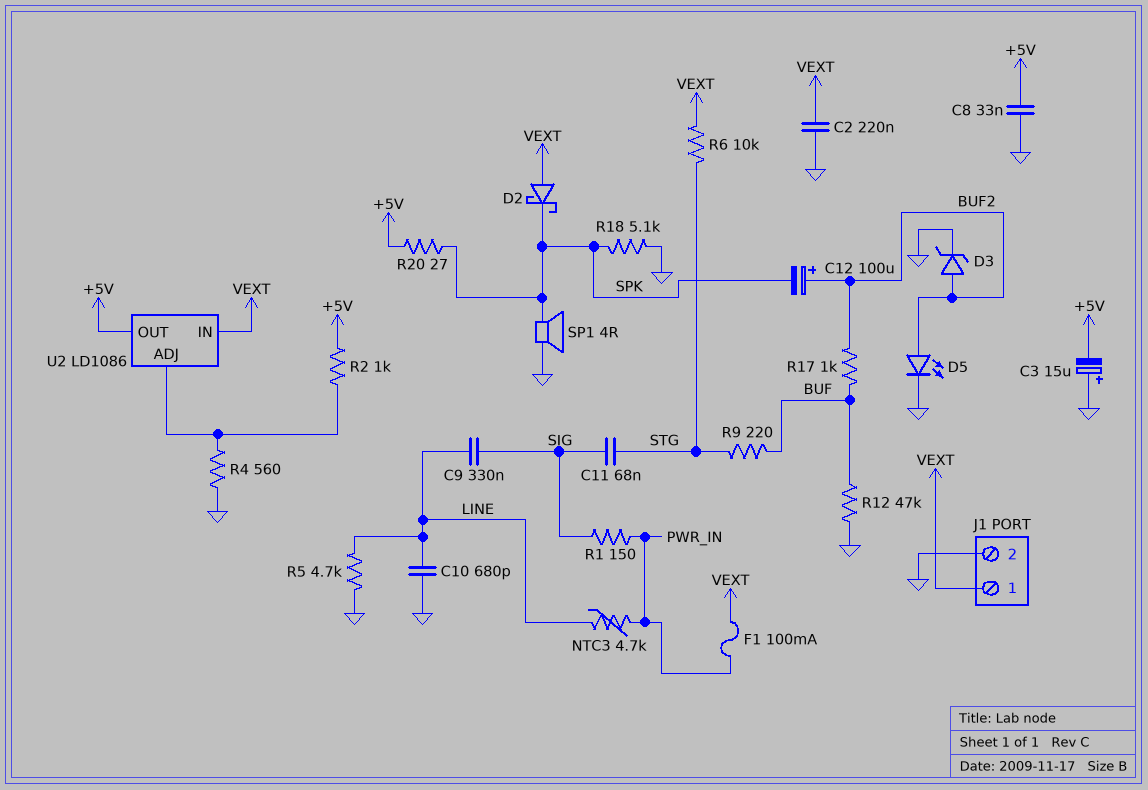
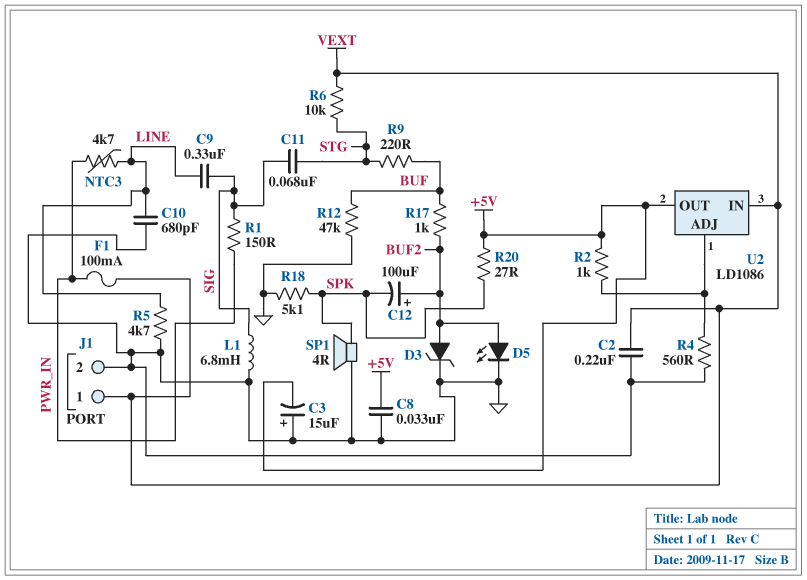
D2: schottky (A VEXT, K SPK) -> none
L1: none -> 6.8mH (GND, SIG)

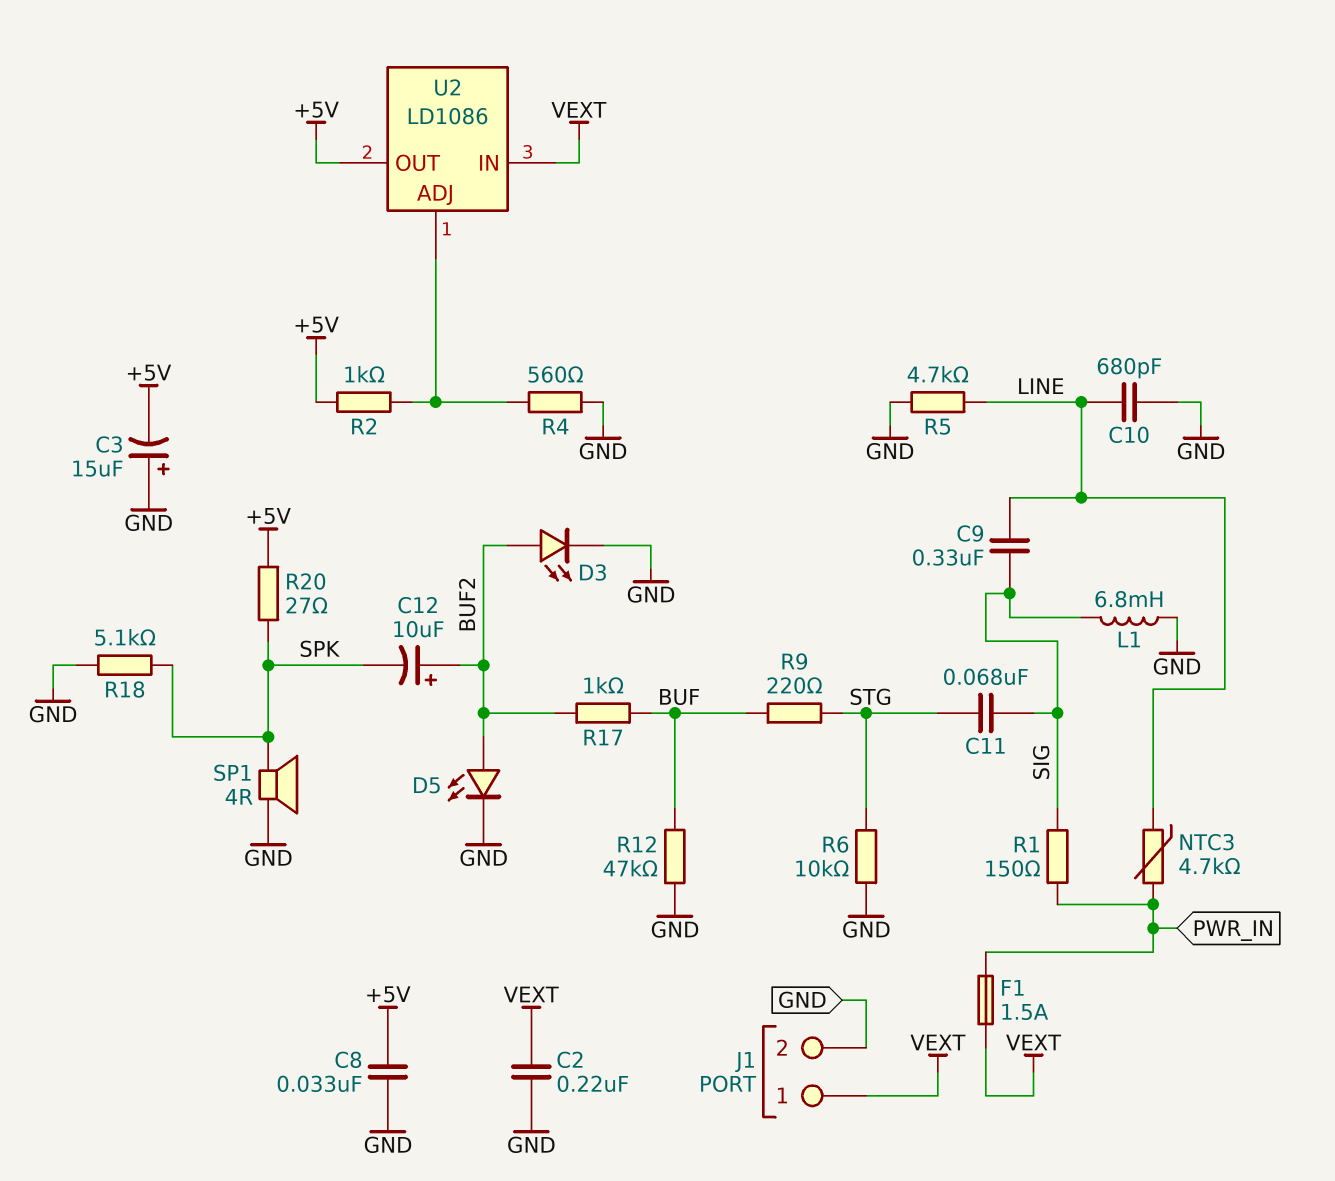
C12: 100uF (plus BUF2, minus SPK) -> 10uF (plus BUF2, minus SPK)
D3: zener (A BUF2, K GND) -> LED (A BUF2, K GND)
F1: 100mA (PWR_IN, VEXT) -> 1.5A (PWR_IN, VEXT)
R6: 10k (STG, VEXT) -> 10k (GND, STG)

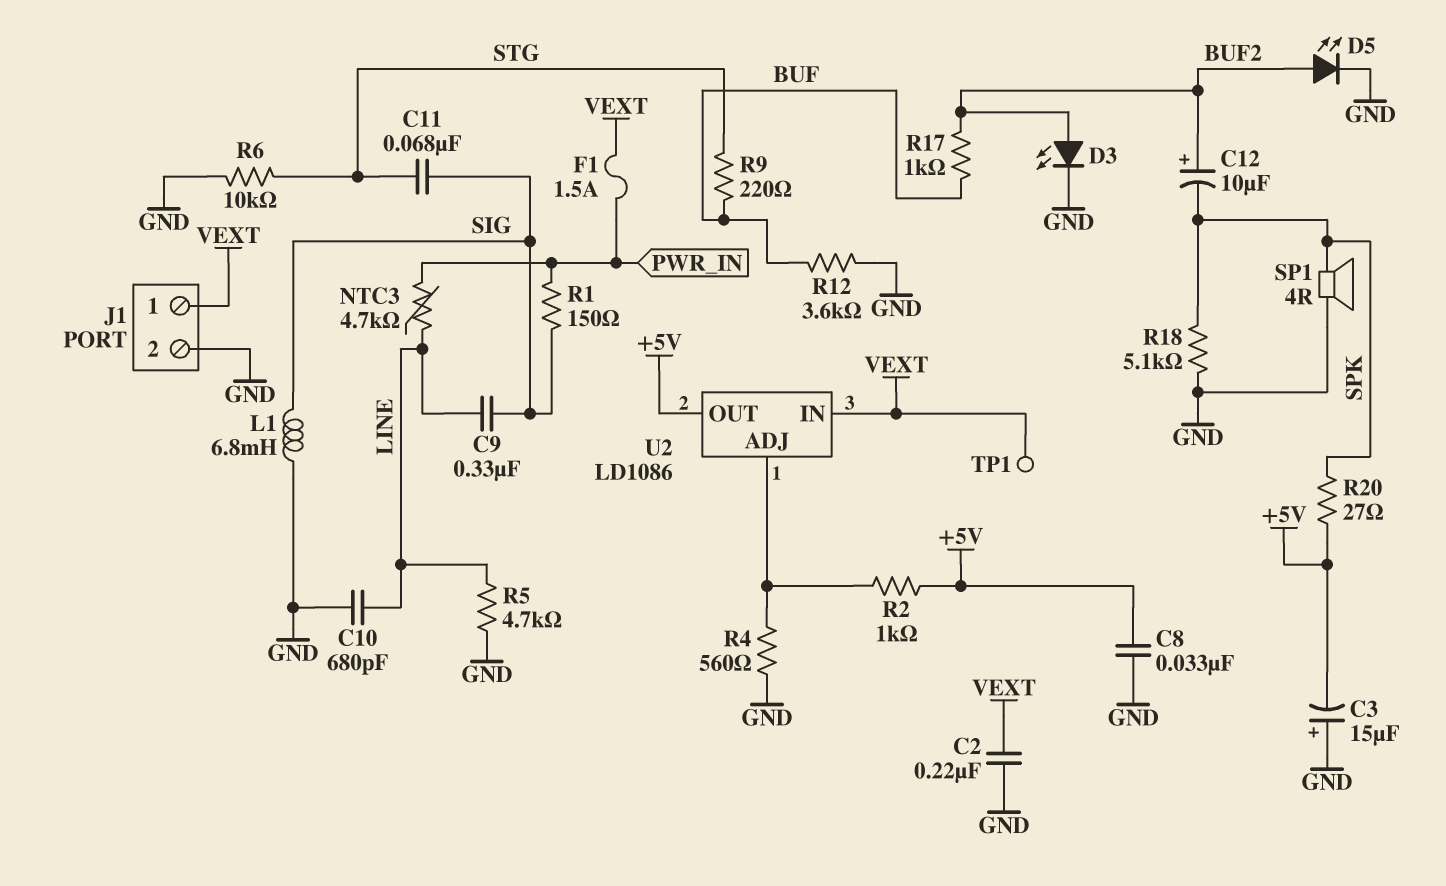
R12: 47k (BUF, GND) -> 3.6k (BUF, GND)
TP1: none -> test point (VEXT)

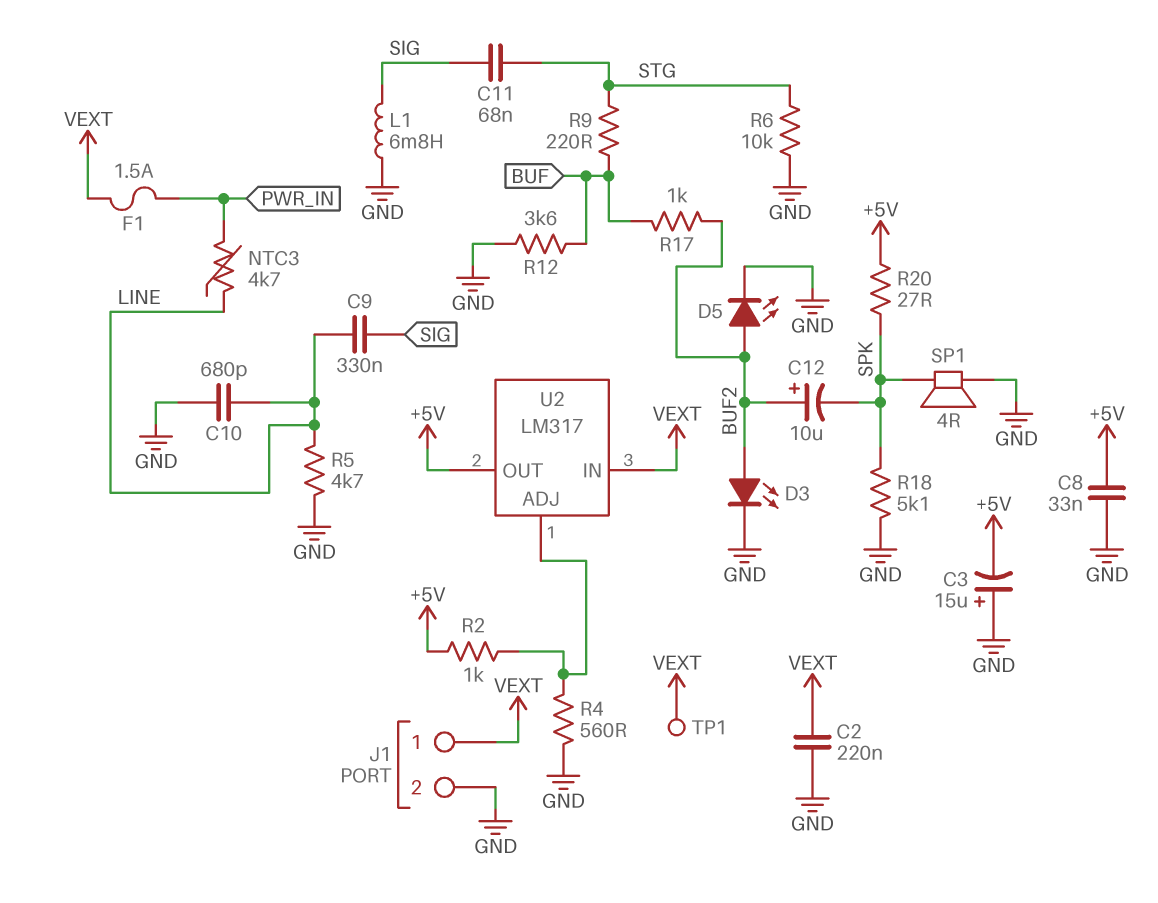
R1: 150 (PWR_IN, SIG) -> none
U2: LD1086 -> LM317

